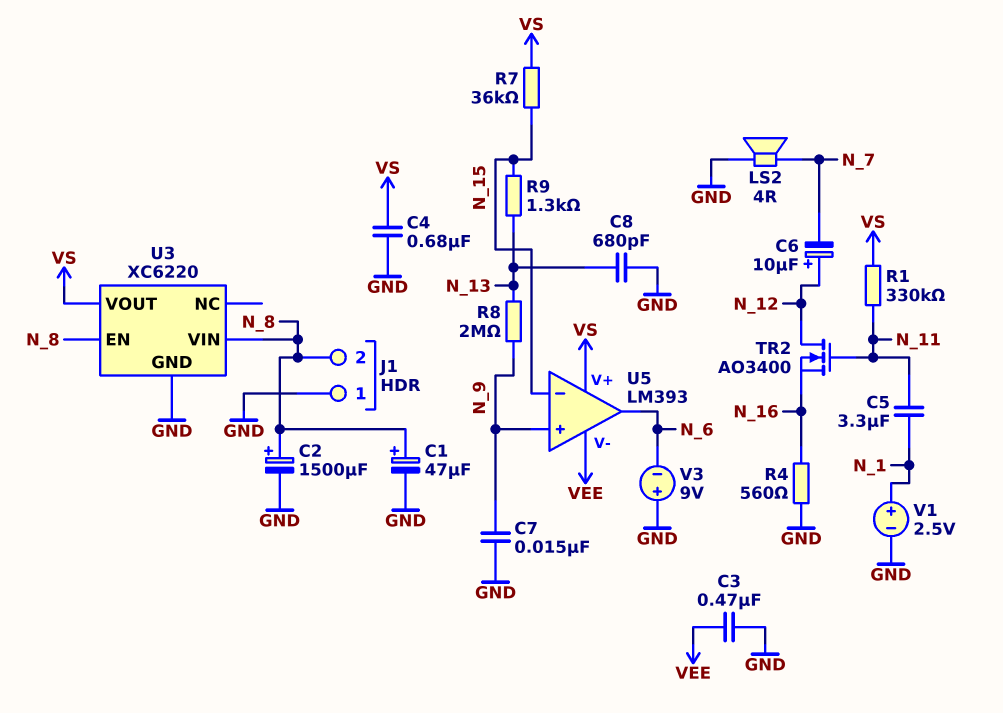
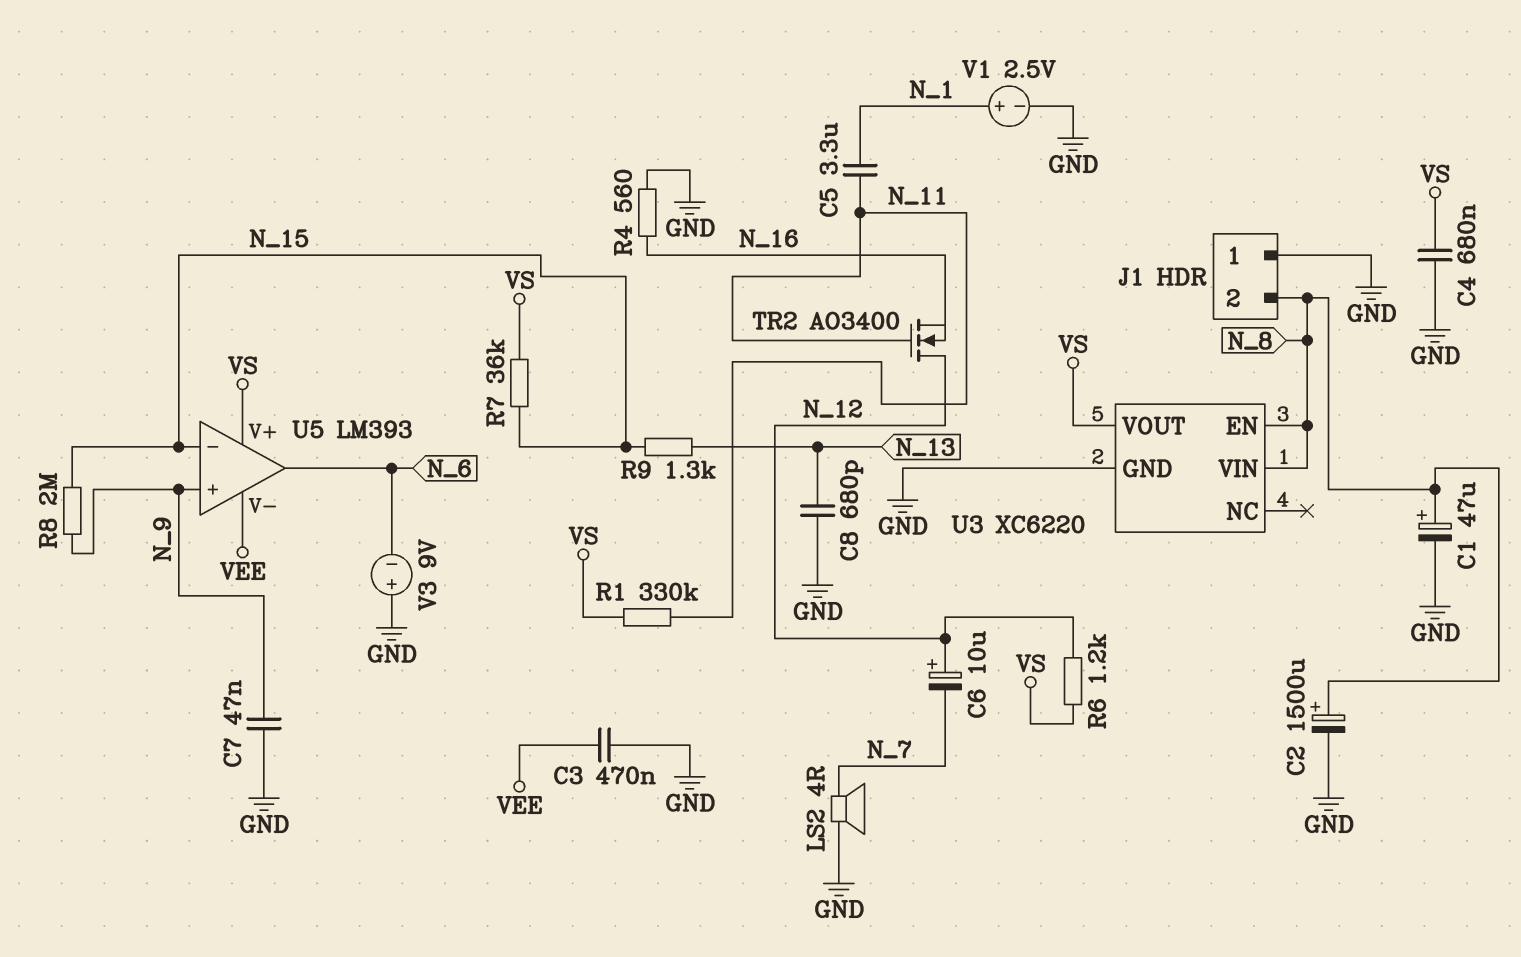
C7: 15nF (GND, N_9) -> 47nF (GND, N_9)
R6: none -> 1.2k (N_12, VS)
R8: 2M (N_9, N_13) -> 2M (N_9, N_15)

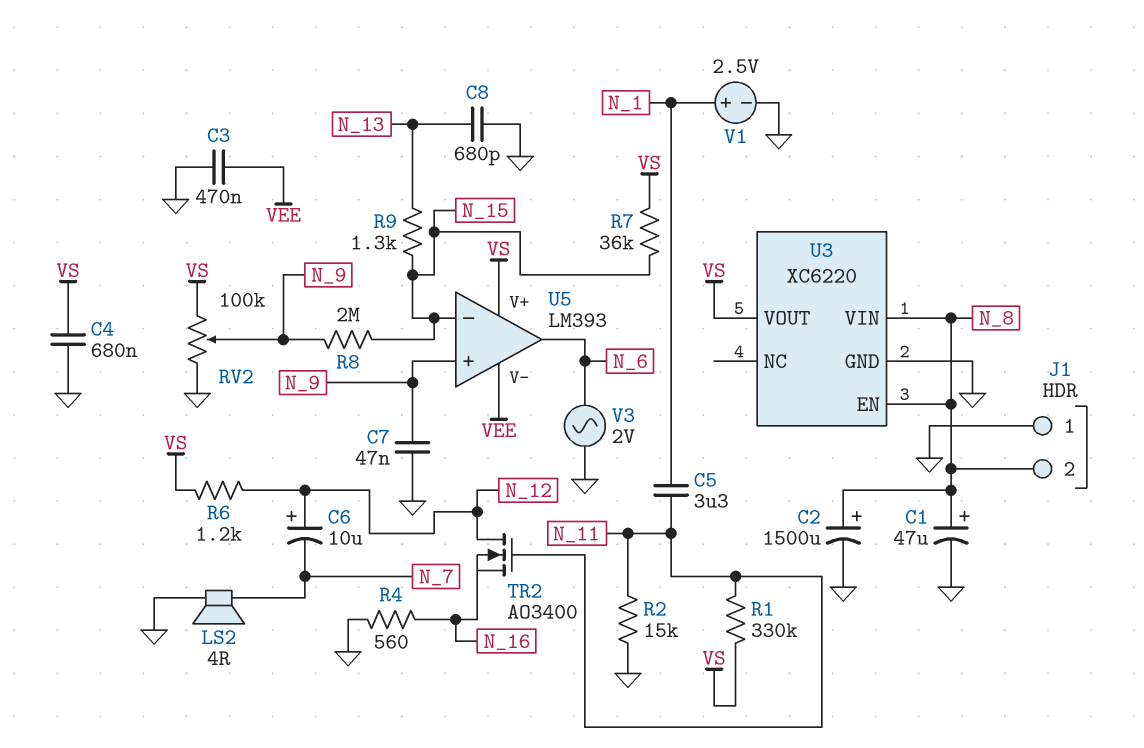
R2: none -> 15k (GND, N_11)
RV2: none -> 100k (GND, VS, wiper N_9)
V3: 9V (plus GND, minus N_6) -> AC 2V (GND, N_6)

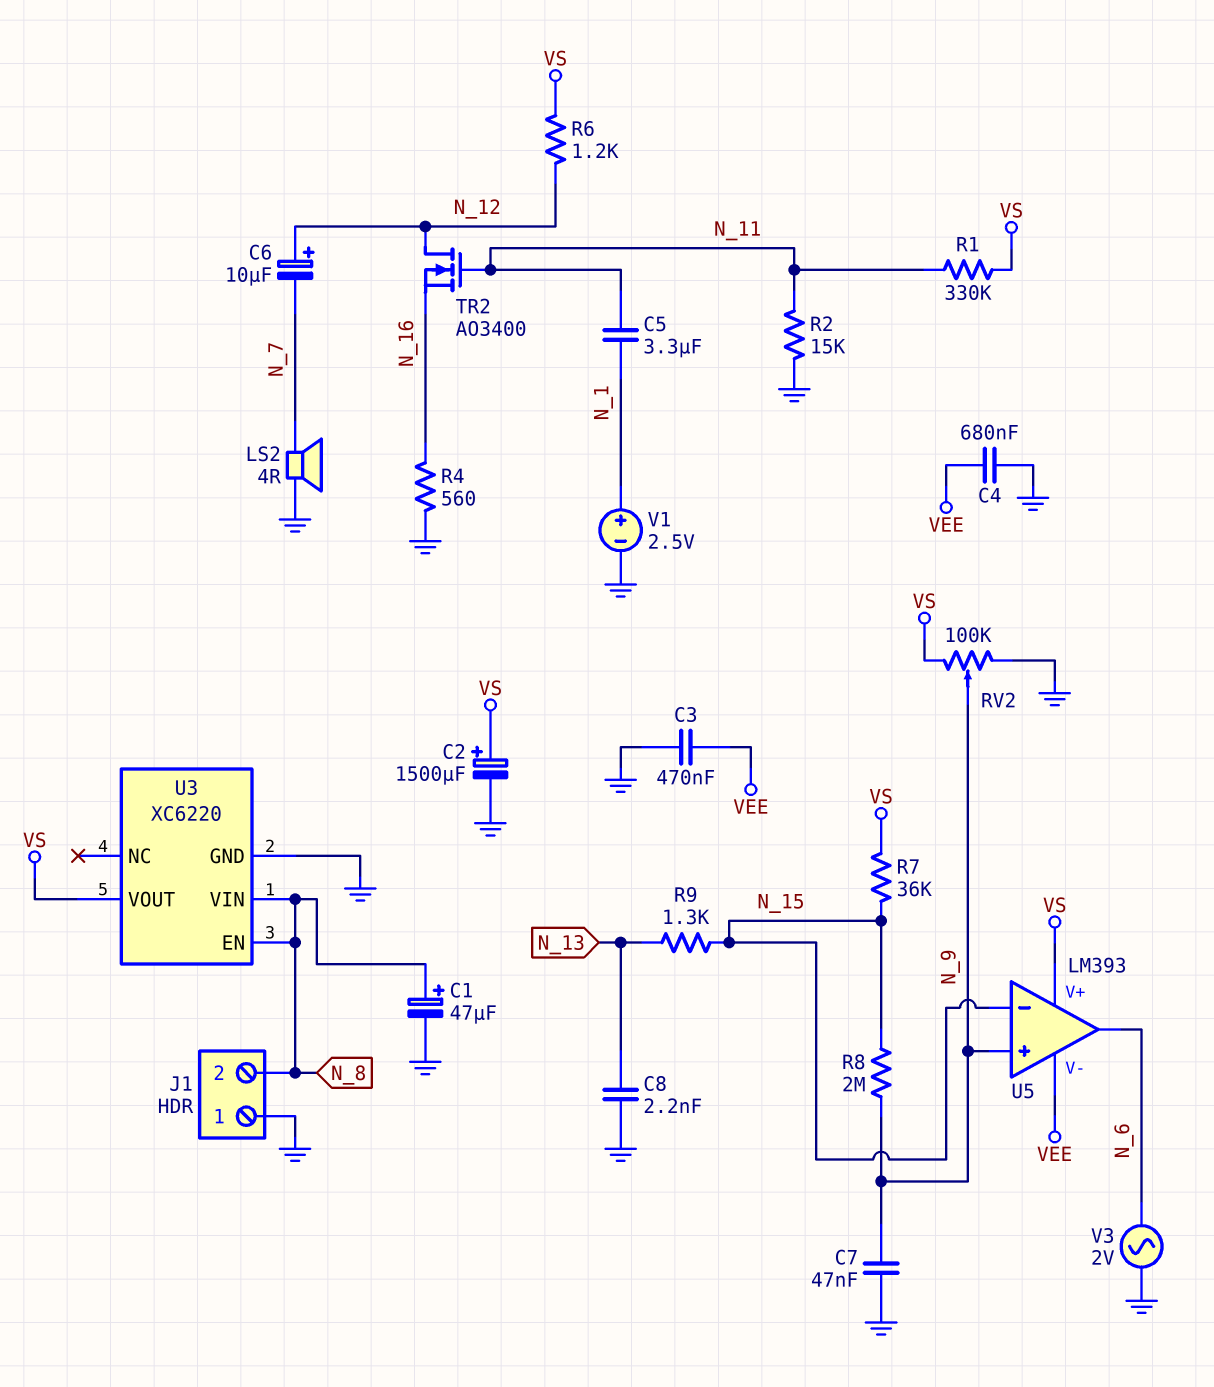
C2: 1500uF (plus N_8, minus GND) -> 1500uF (plus VS, minus GND)
C4: 680nF (GND, VS) -> 680nF (GND, VEE)
C8: 680pF (GND, N_13) -> 2.2nF (GND, N_13)

